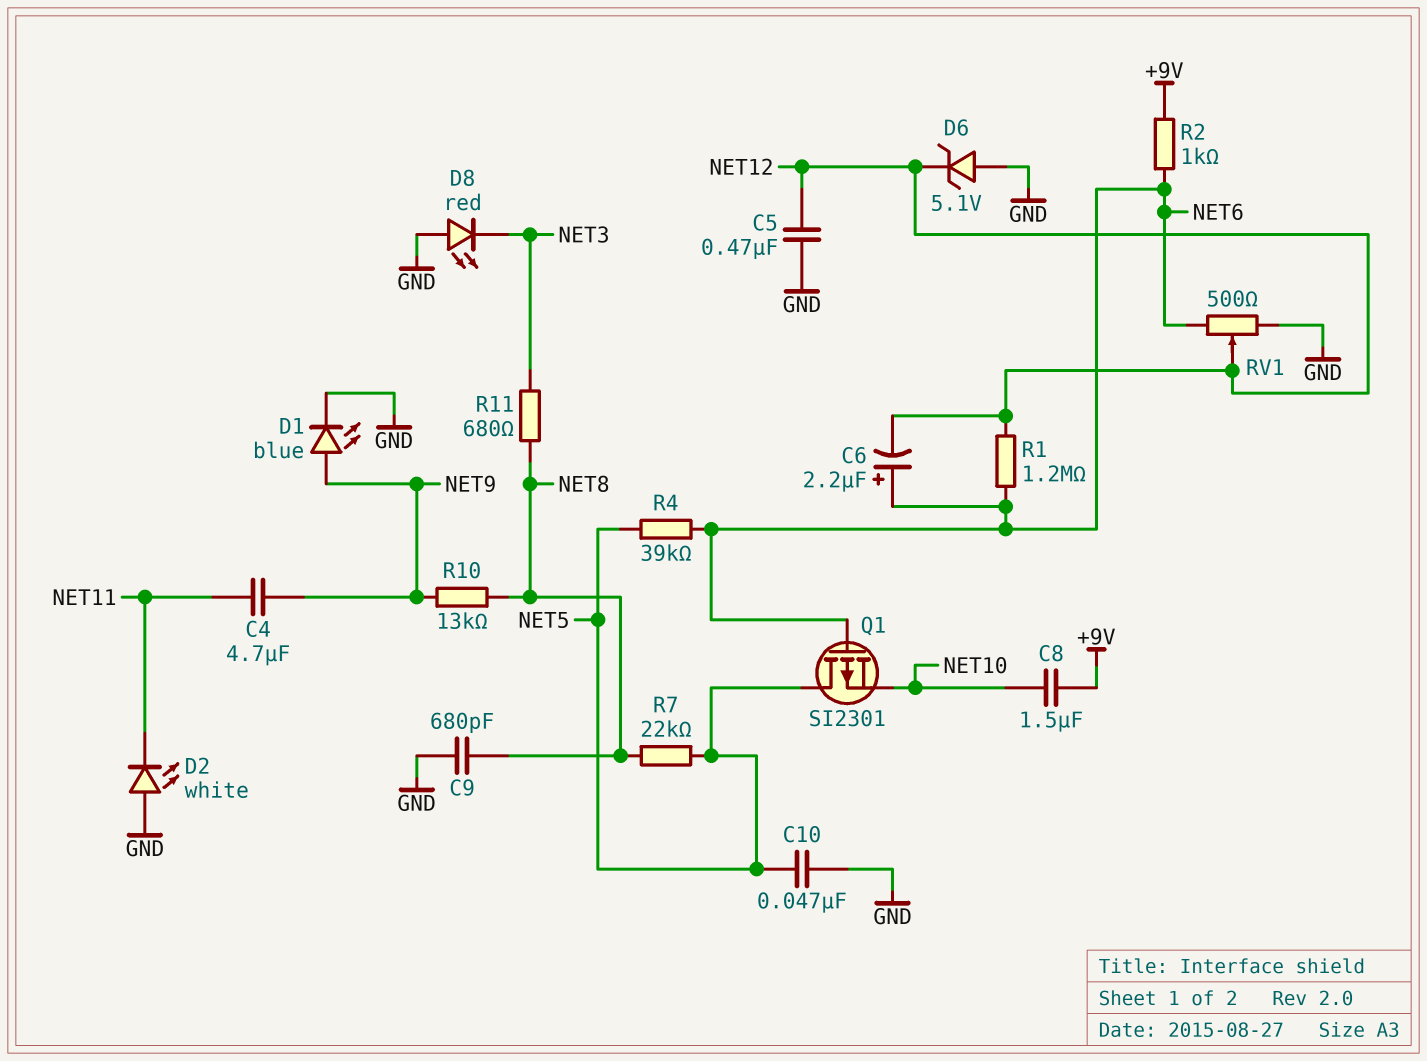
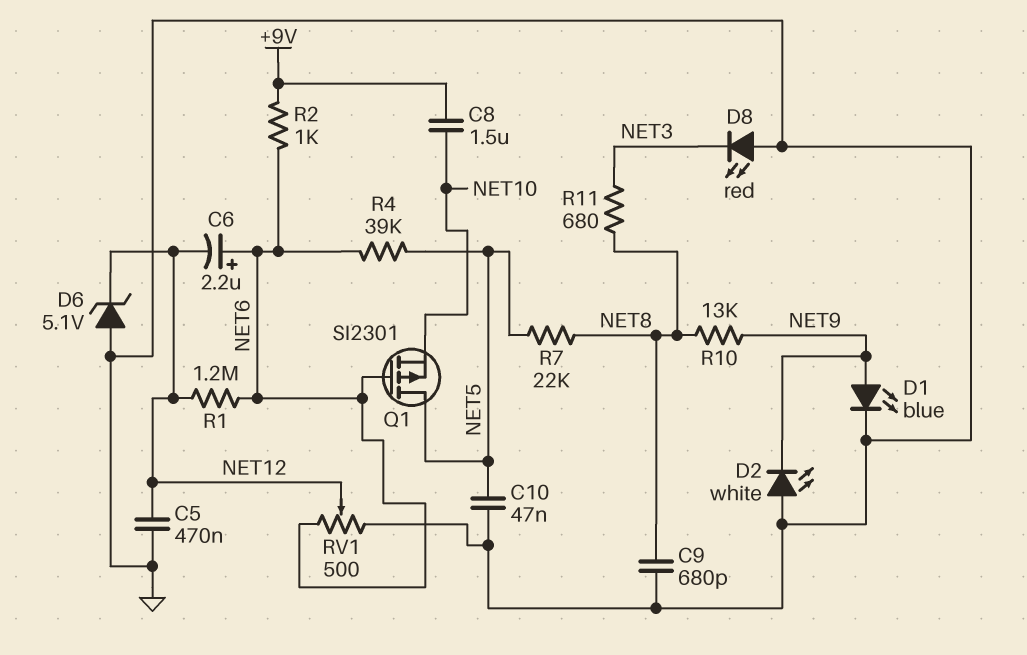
C4: 4.7uF (NET9, NET11) -> none
D2: LED white (A GND, K NET11) -> LED white (A GND, K NET9)

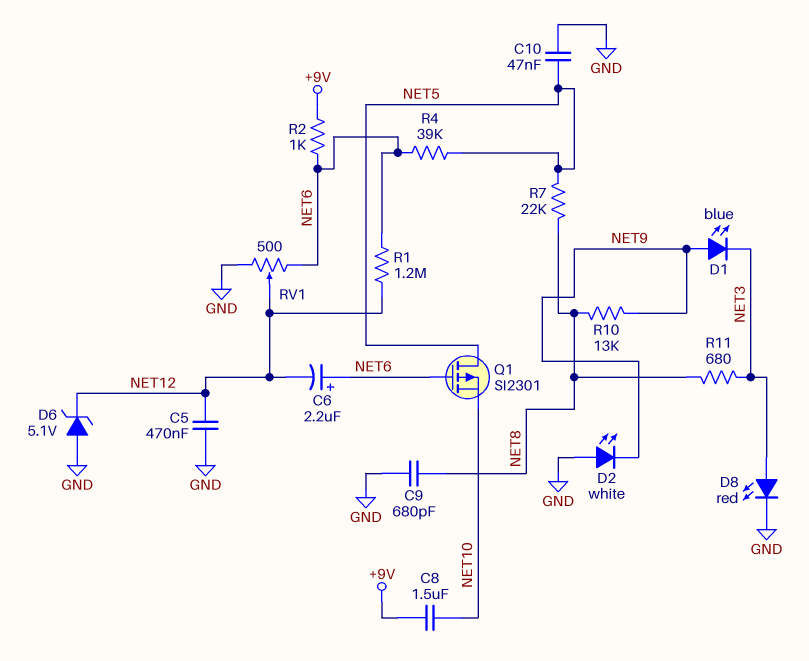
D1: LED blue (A NET9, K GND) -> LED blue (A NET9, K NET3)
D8: LED red (A GND, K NET3) -> LED red (A NET3, K GND)

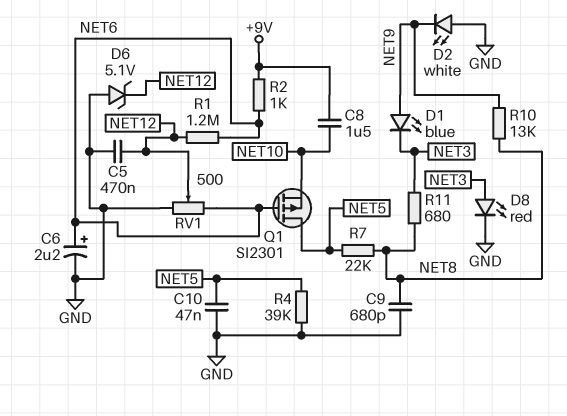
C6: 2.2uF (plus NET6, minus NET12) -> 2.2uF (plus NET6, minus GND)
R4: 39k (NET5, NET6) -> 39k (GND, NET5)

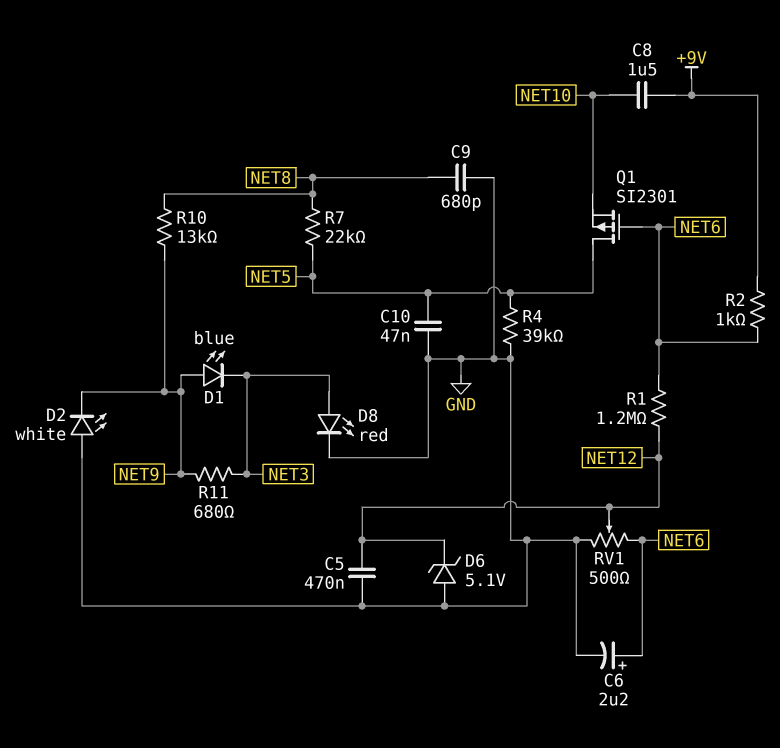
R11: 680 (NET3, NET8) -> 680 (NET3, NET9)

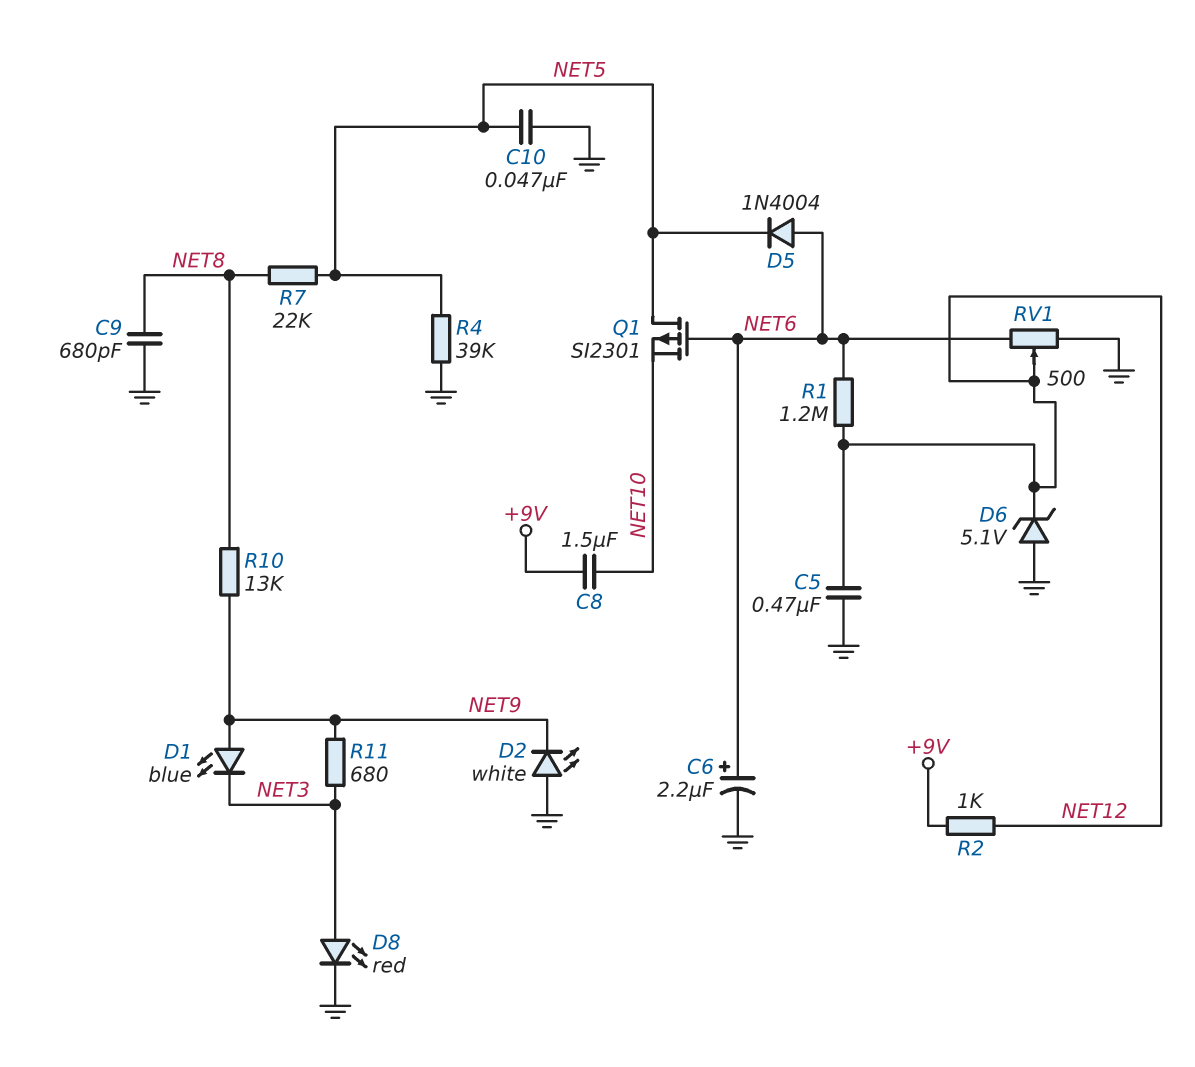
D5: none -> diode 1N4004 (A NET6, K NET5)
R2: 1k (+9V, NET6) -> 1k (+9V, NET12)

